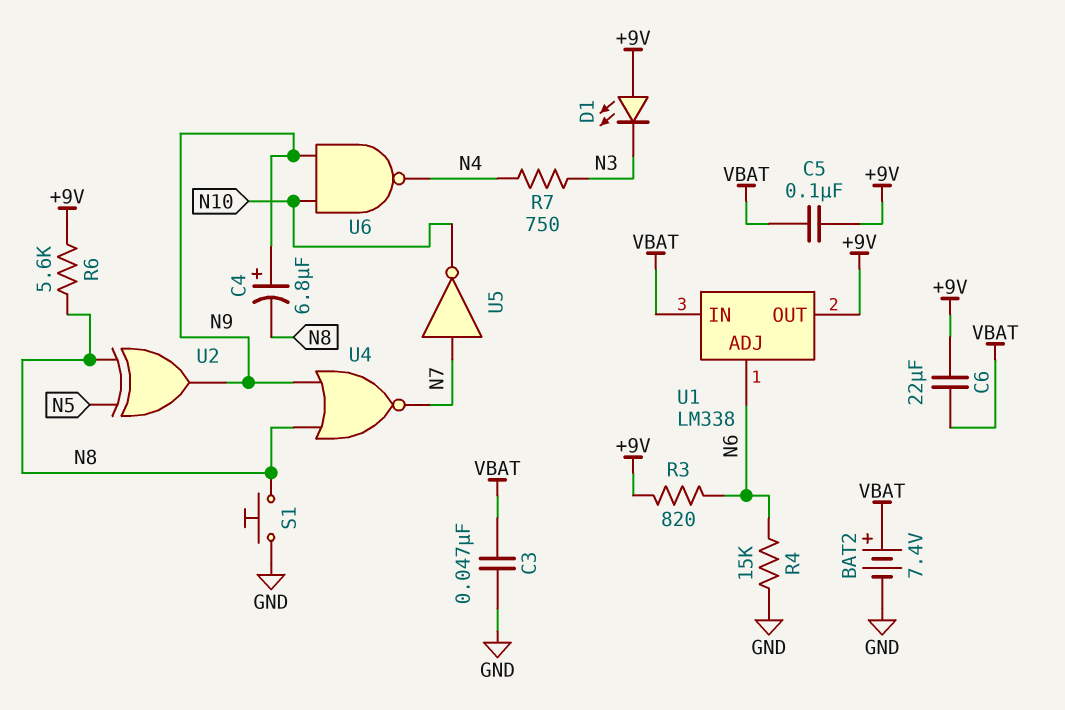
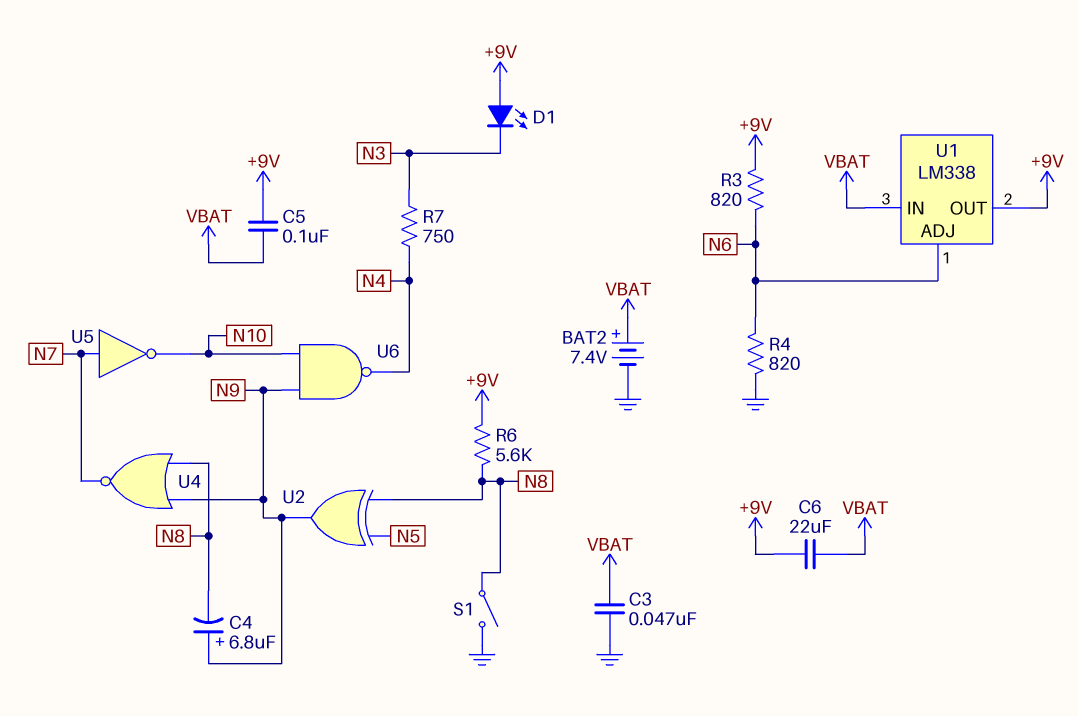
R4: 15k (GND, N6) -> 820 (GND, N6)
S1: button (GND, N8) -> switch (GND, N8)

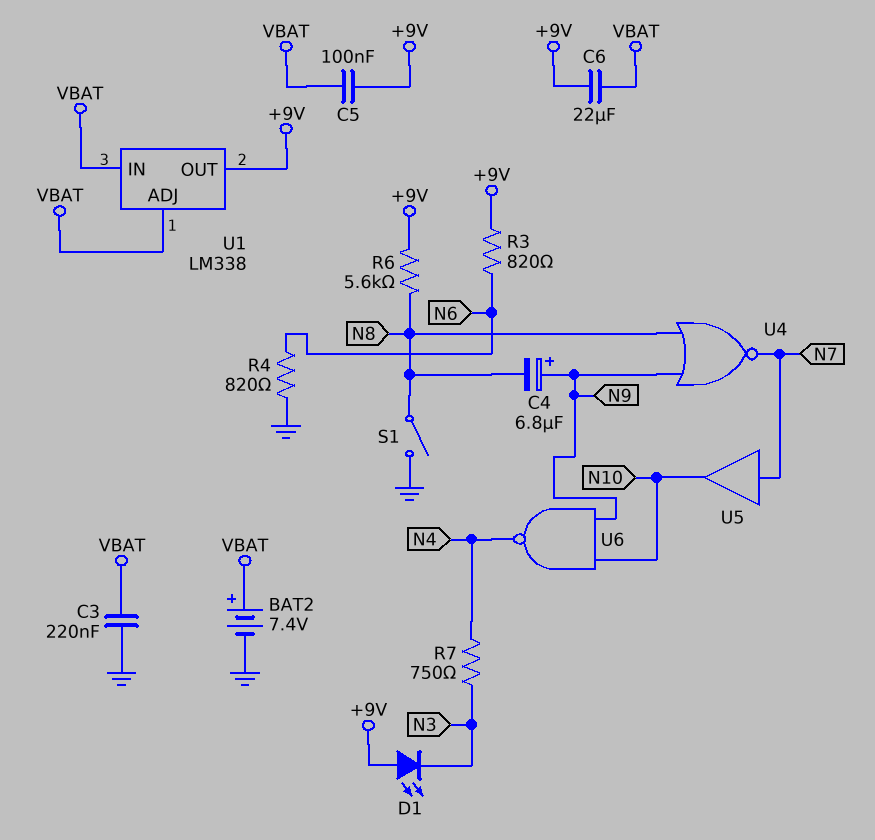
C3: 47nF (GND, VBAT) -> 220nF (GND, VBAT)
U1 pin ADJ: N6 -> VBAT
U2: XOR (in N5, in N8, out N9) -> none
U5: NOT (in N7, out N10) -> buffer (in N7, out N10)

